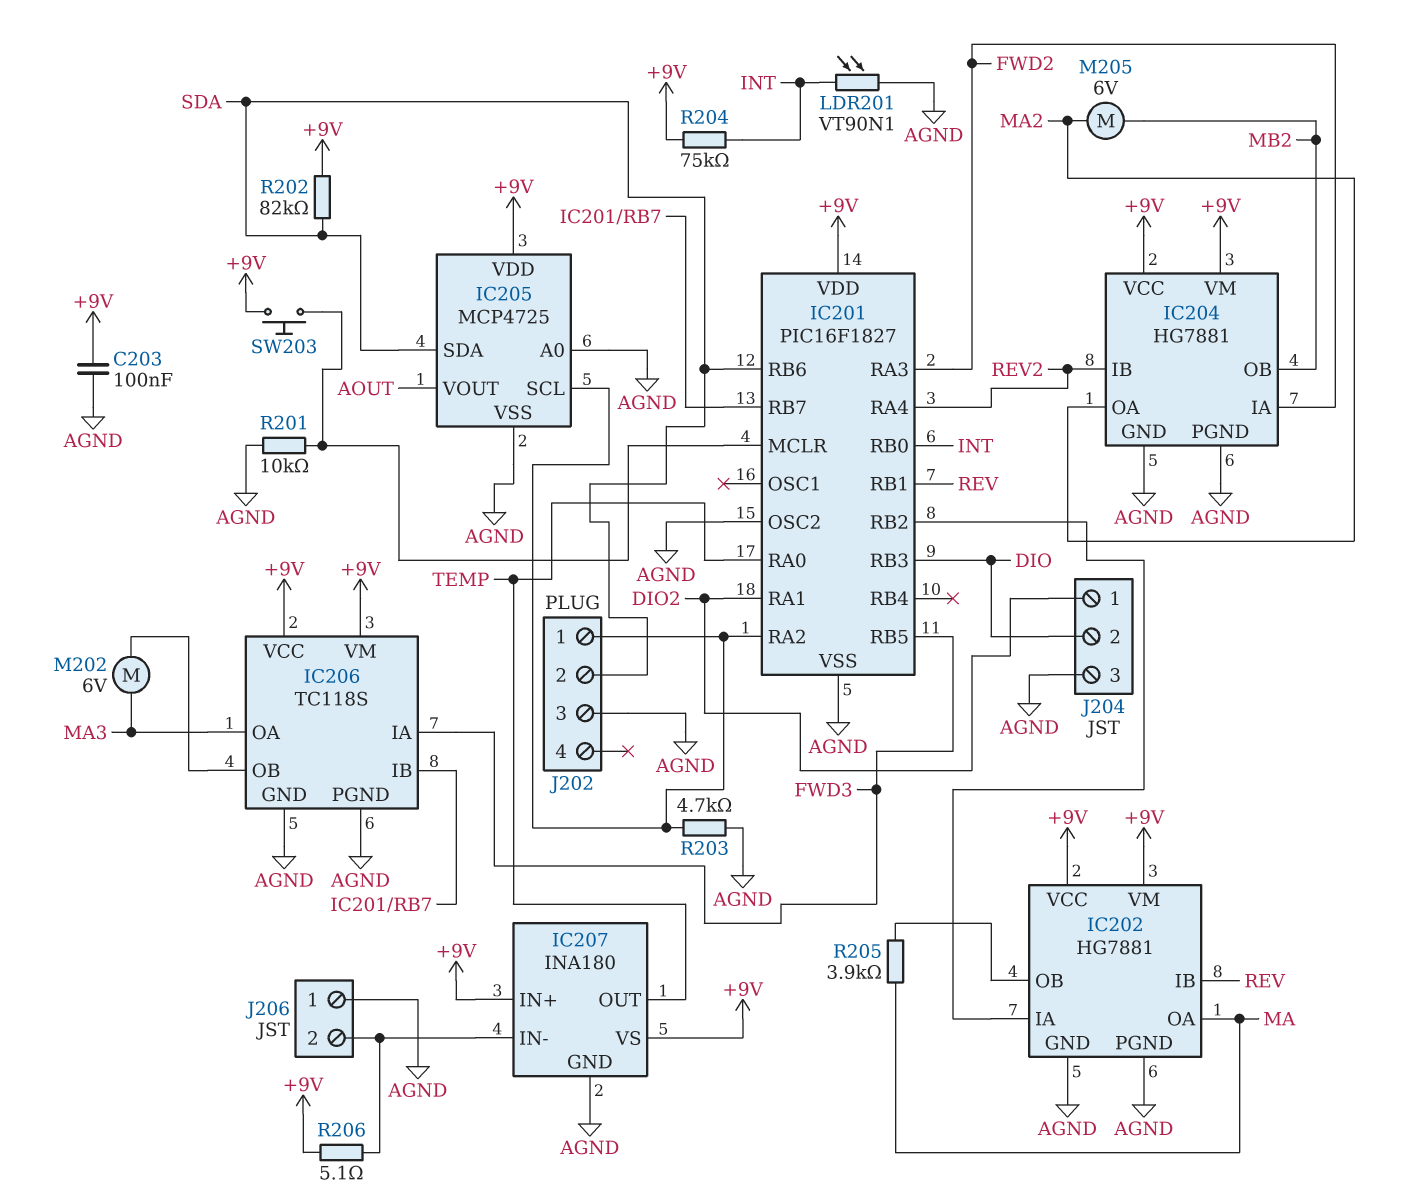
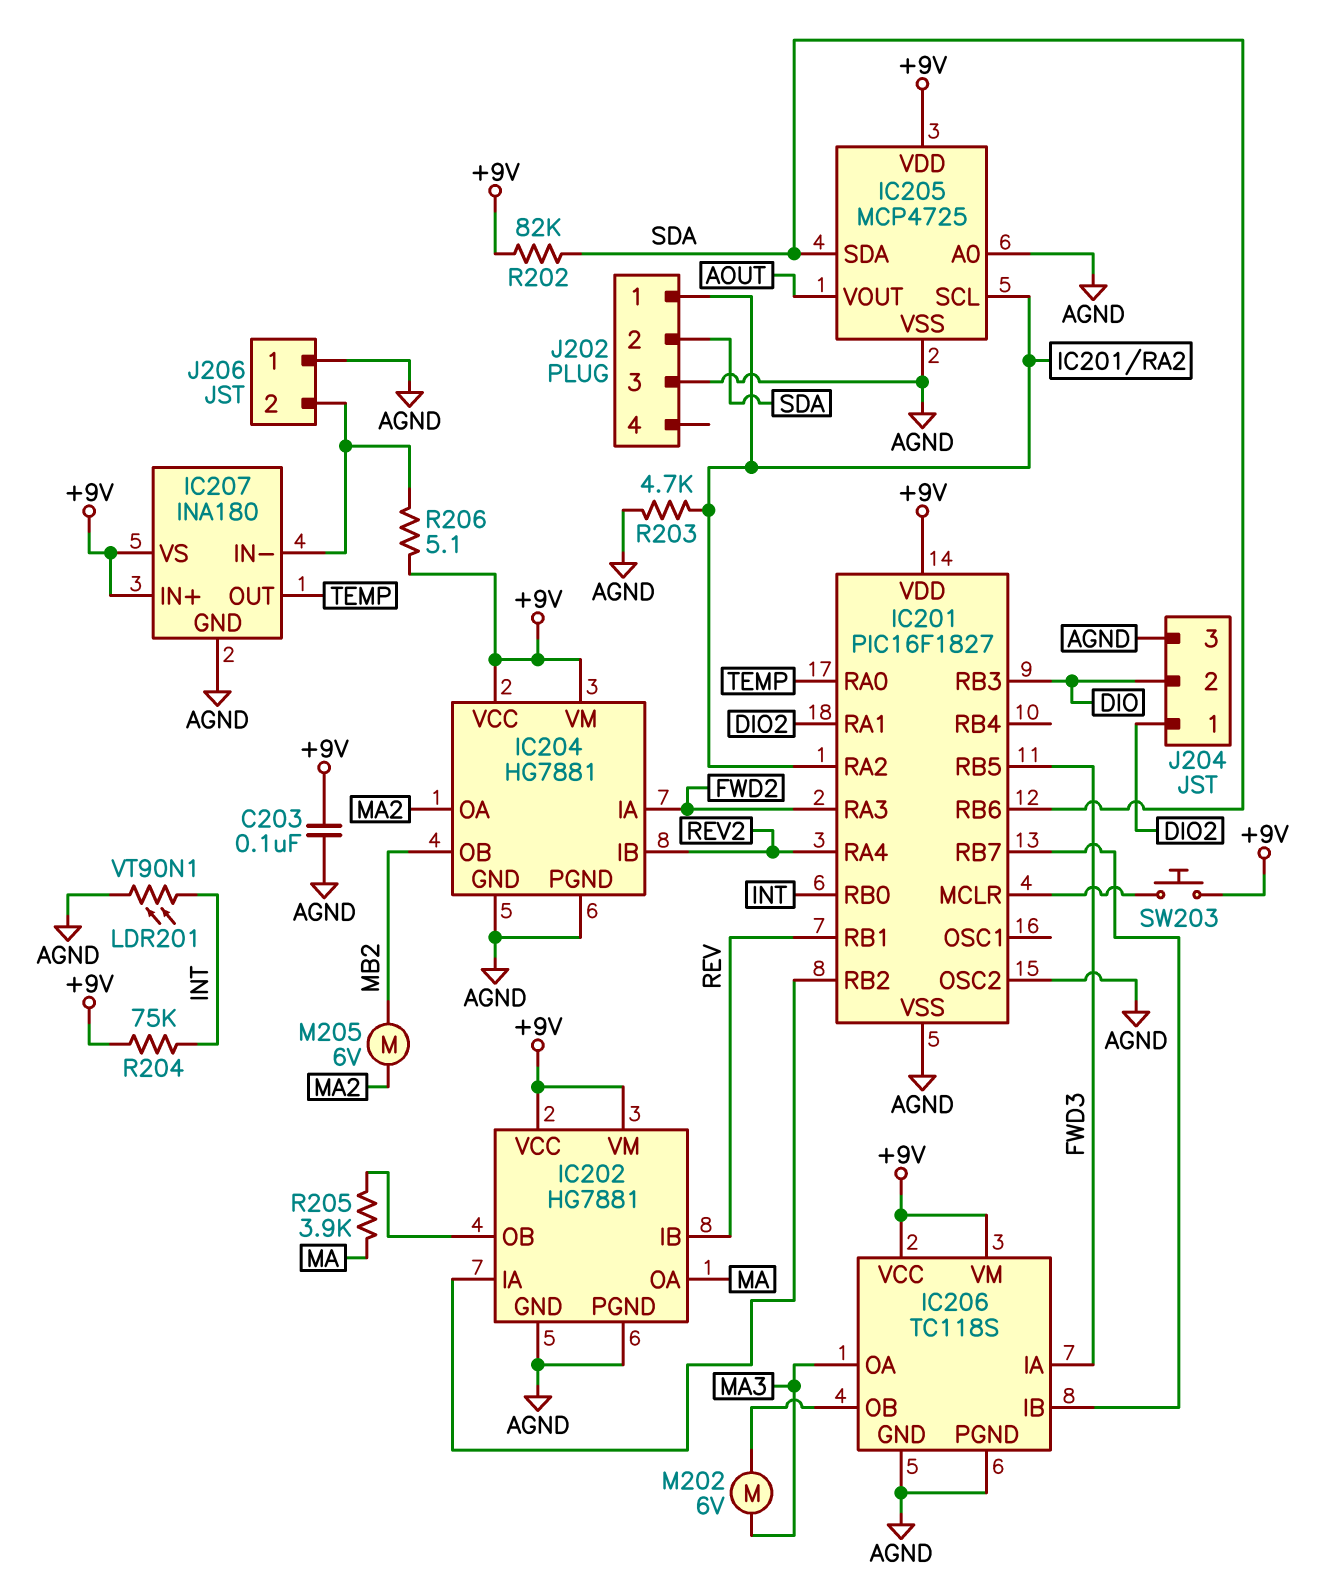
R201: 10k (AGND, IC201/MCLR) -> none

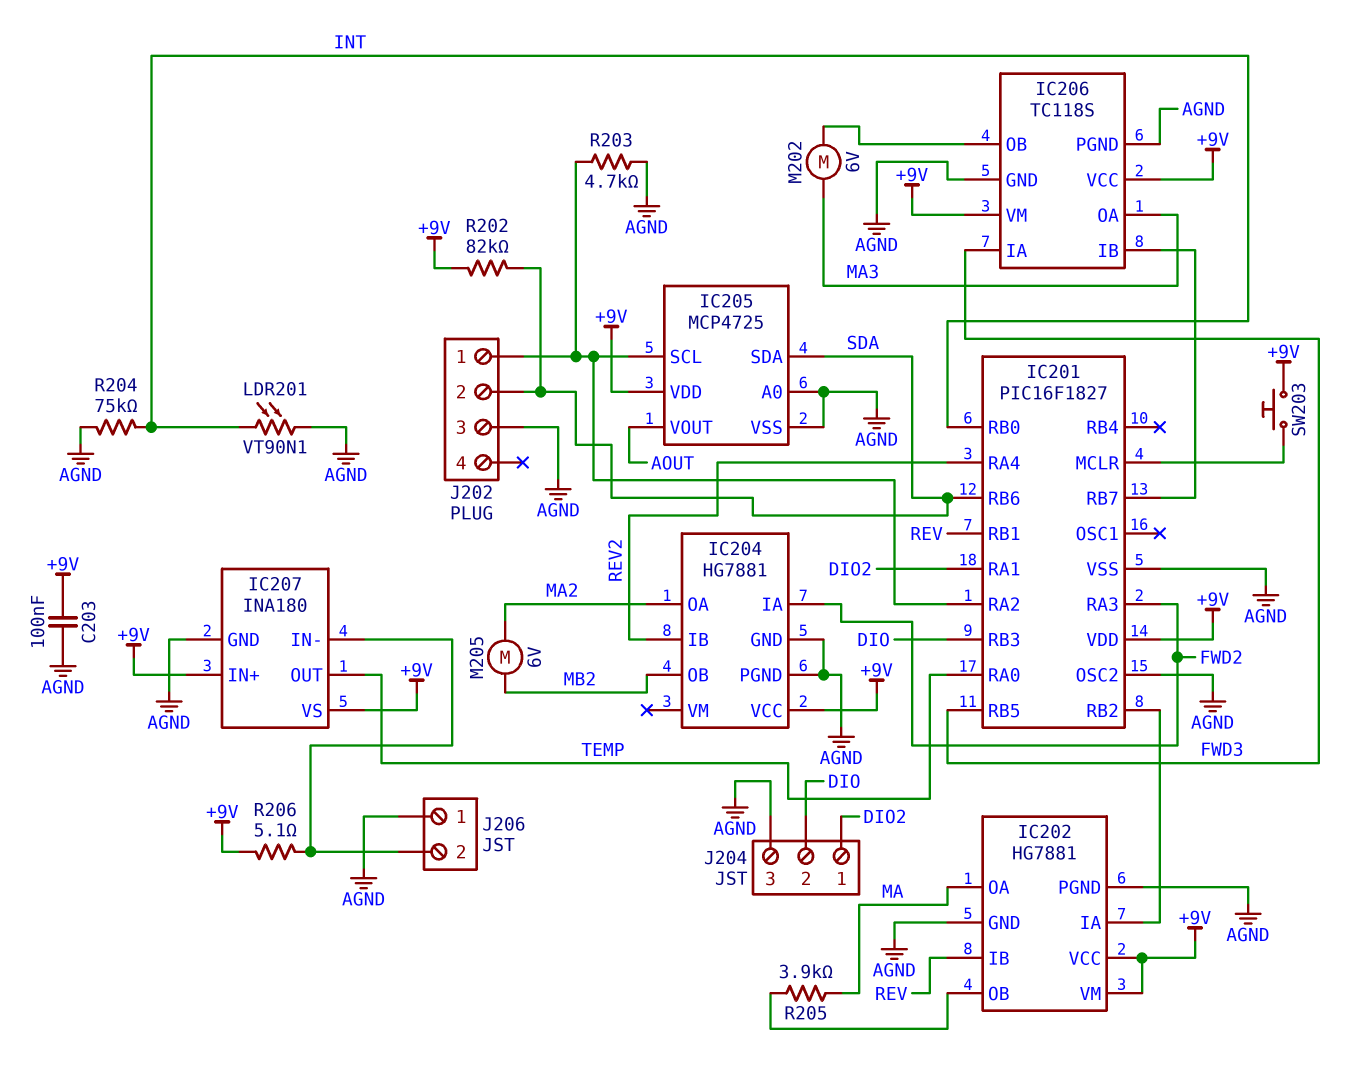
IC204 pin VM: +9V -> none
R204: 75k (+9V, INT) -> 75k (AGND, INT)

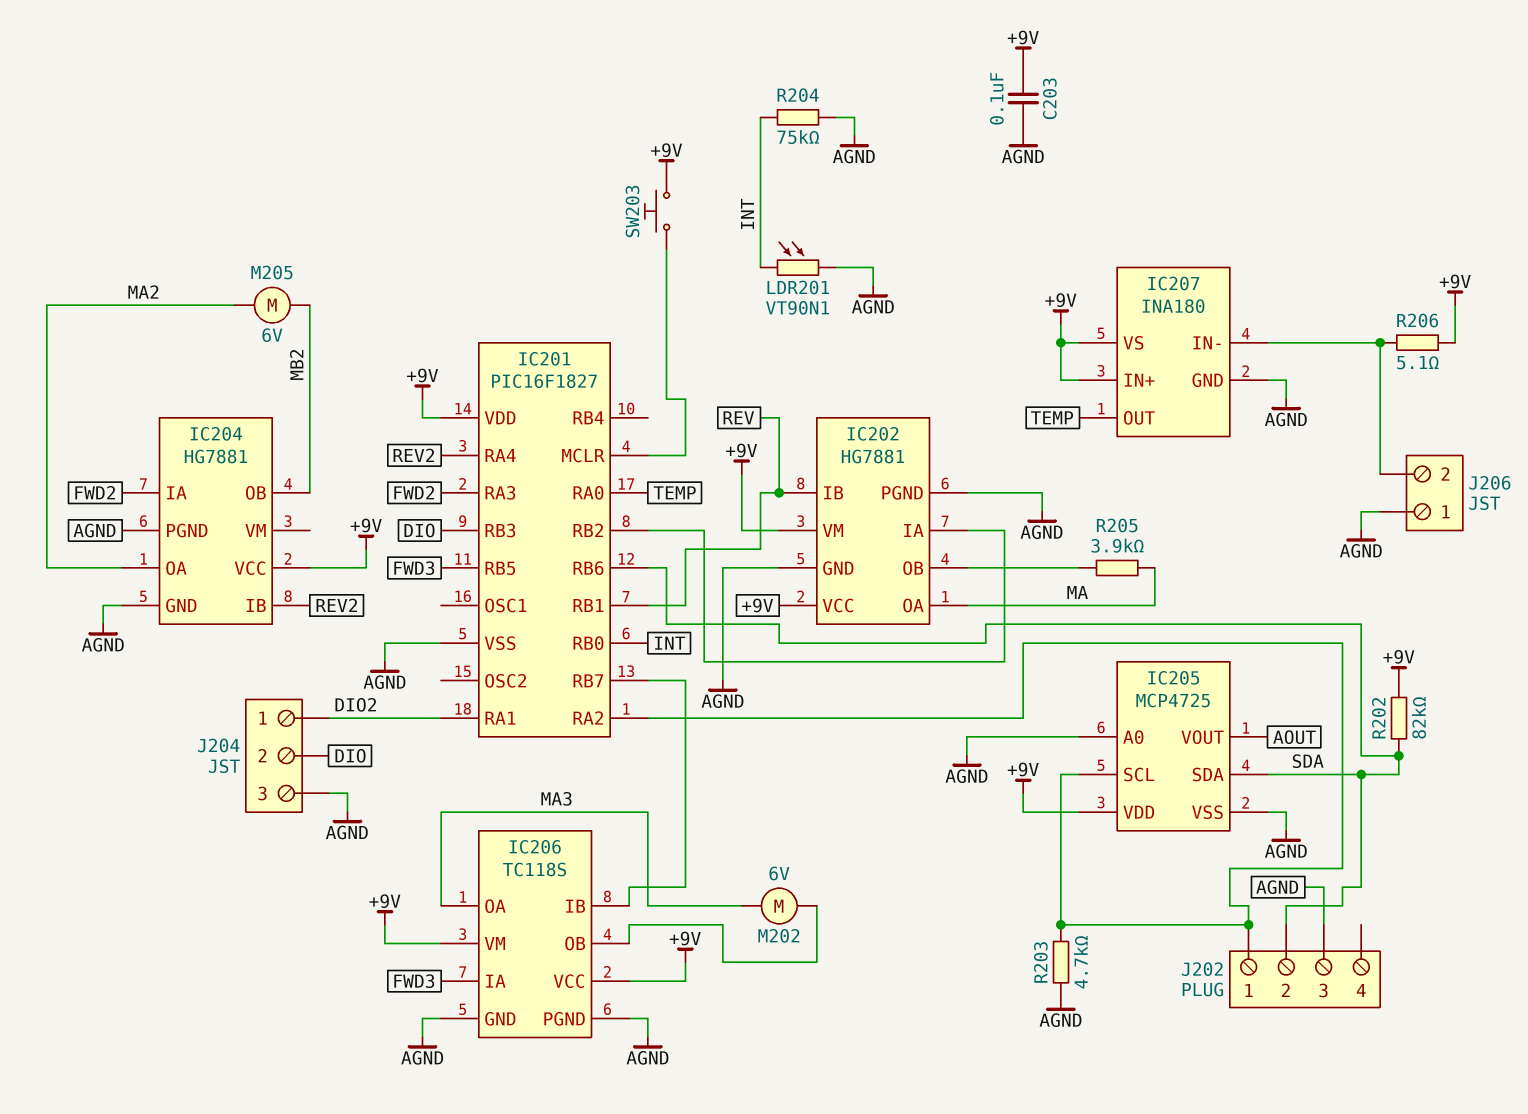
IC201 pin OSC2: AGND -> none

